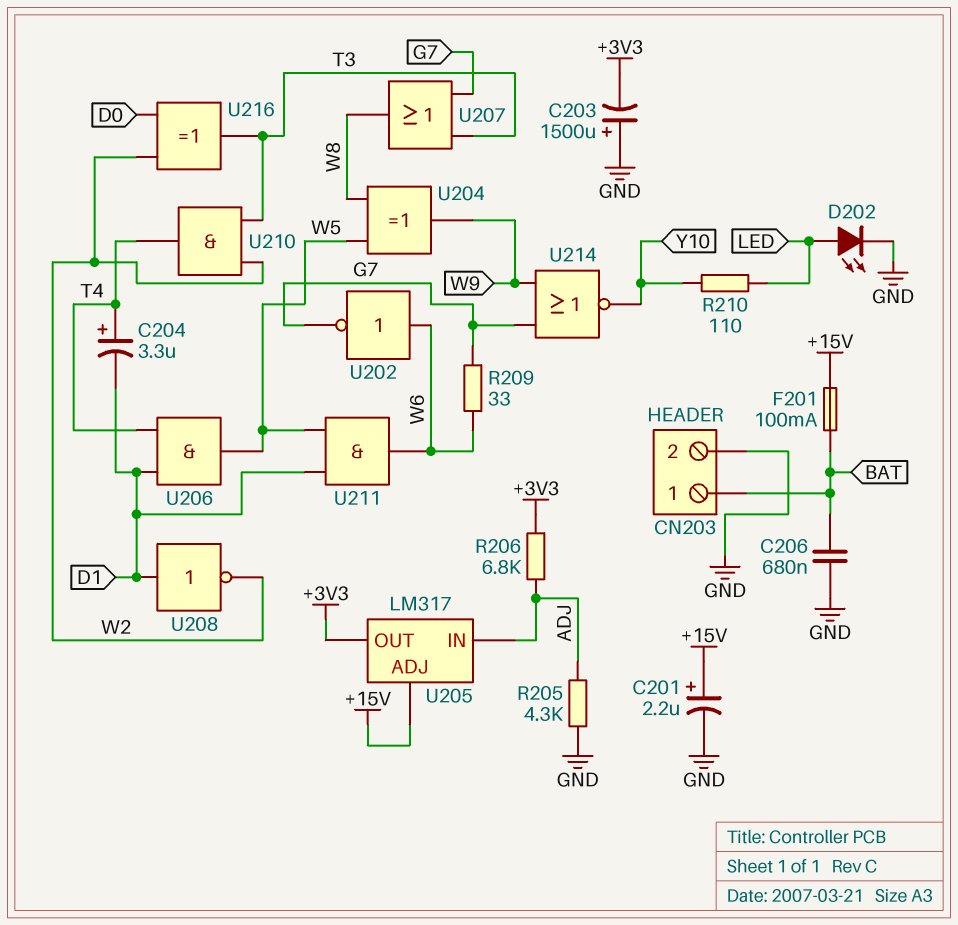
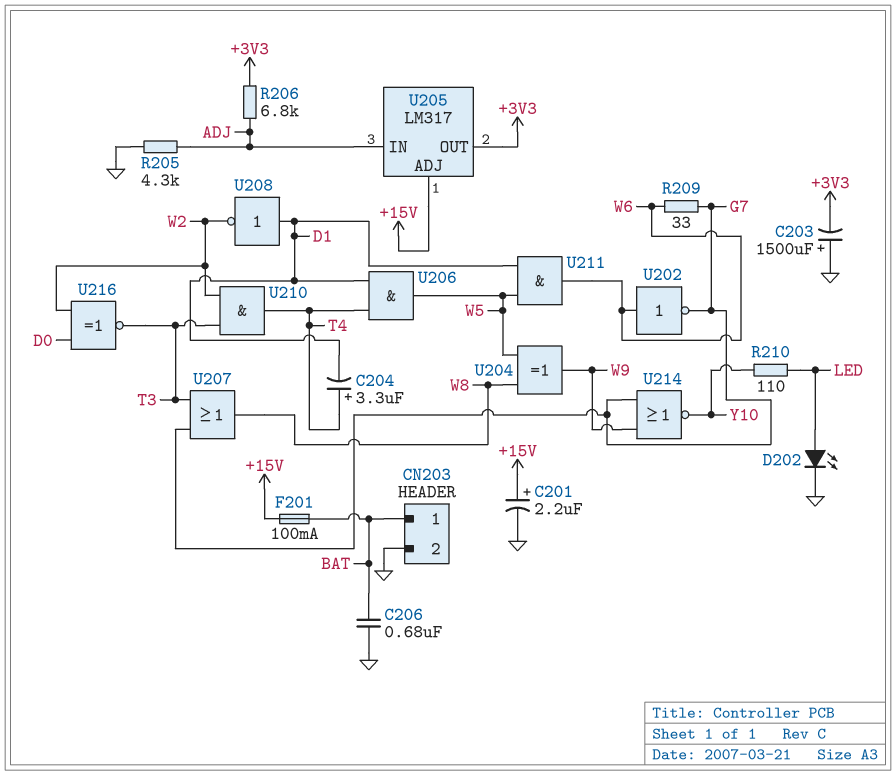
U216: XOR (in D0, in W2, out T3) -> XNOR (in D0, in W2, out T3)

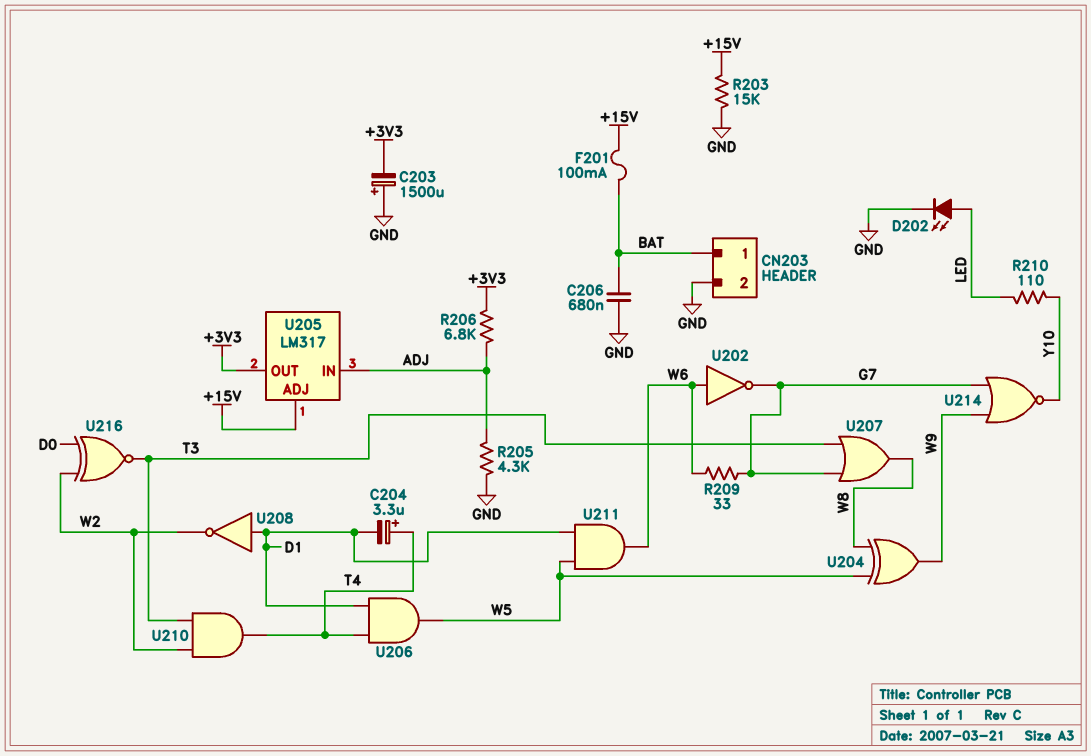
C201: 2.2uF (plus +15V, minus GND) -> none
R203: none -> 15k (+15V, GND)

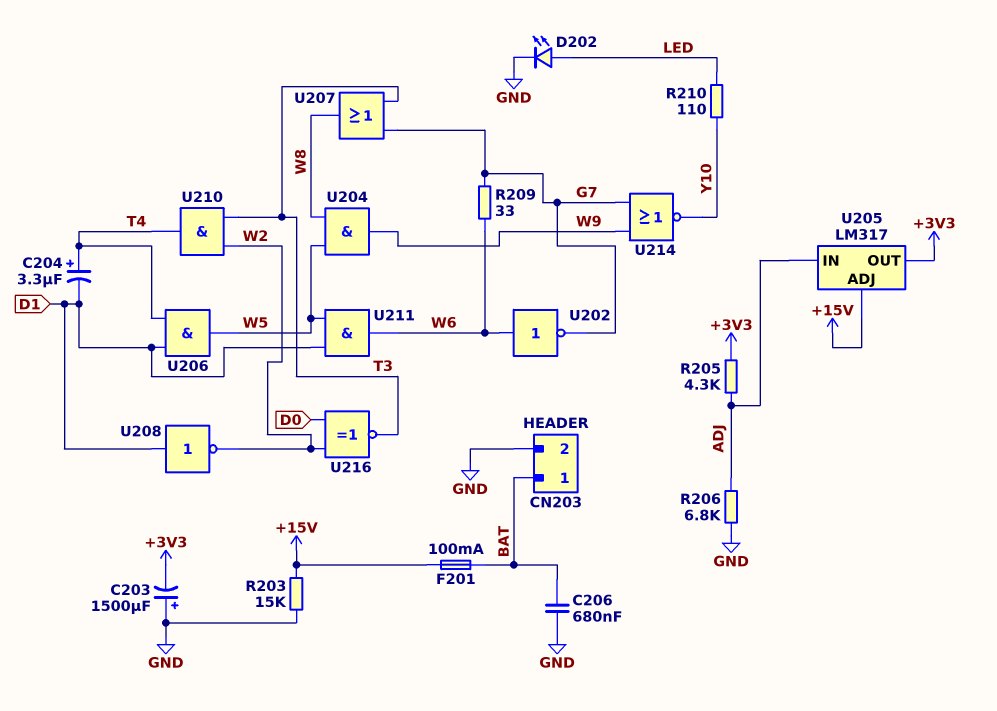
R205: 4.3k (ADJ, GND) -> 4.3k (+3V3, ADJ)
R206: 6.8k (+3V3, ADJ) -> 6.8k (ADJ, GND)
U204: XOR (in W5, in W8, out W9) -> AND (in W5, in W8, out W9)

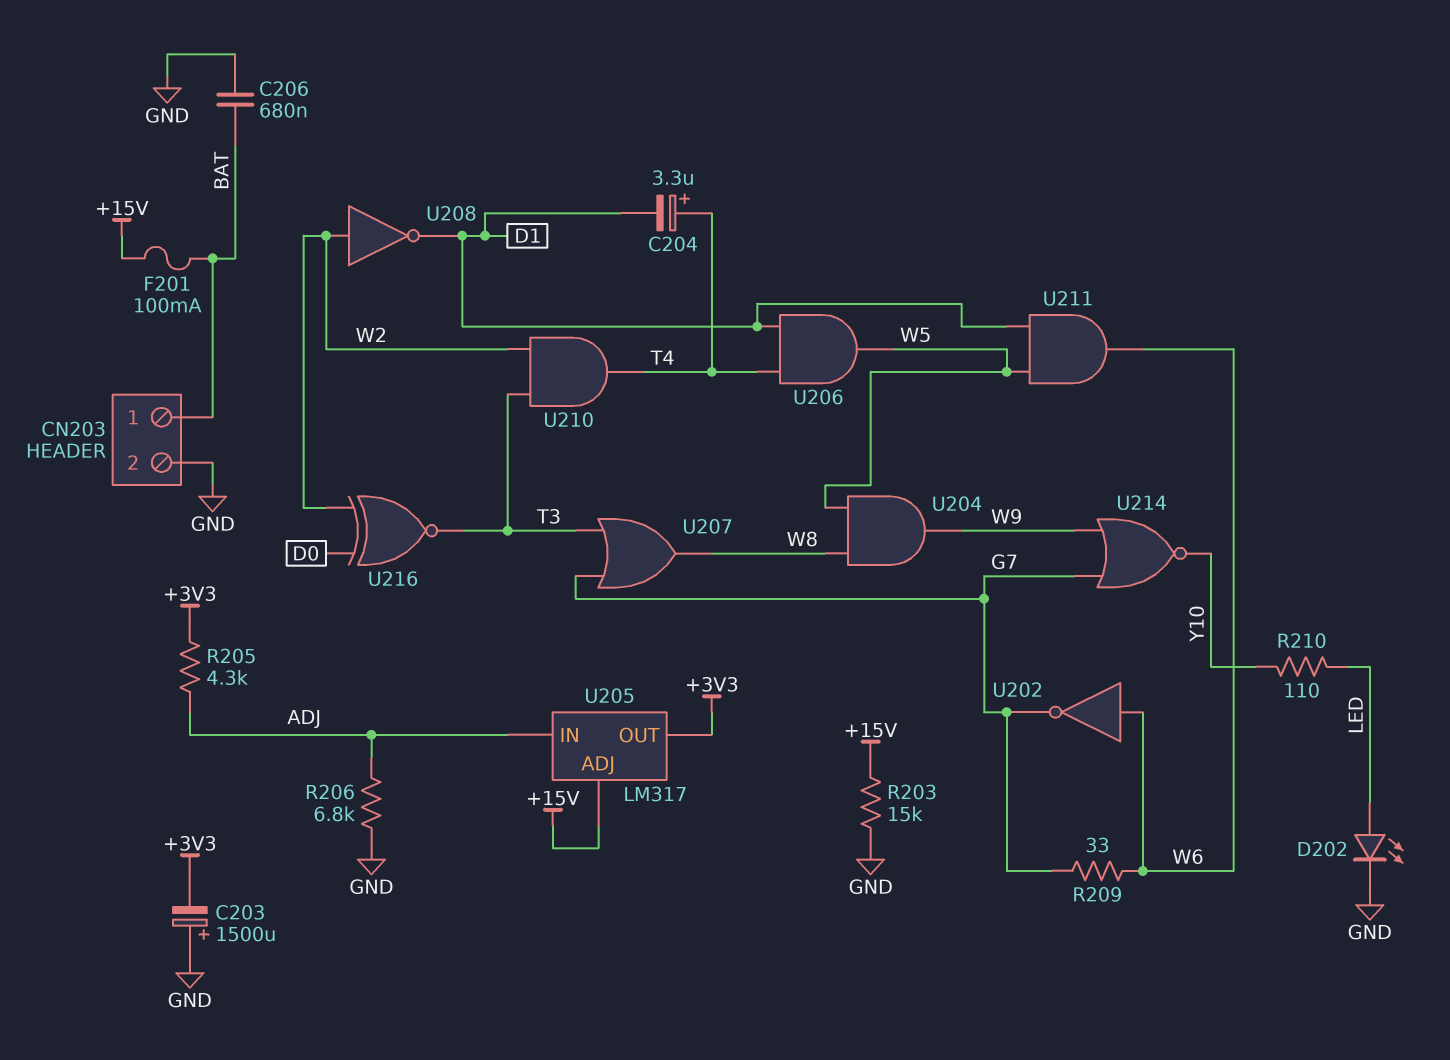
U208: NOT (in D1, out W2) -> NOT (in W2, out D1)

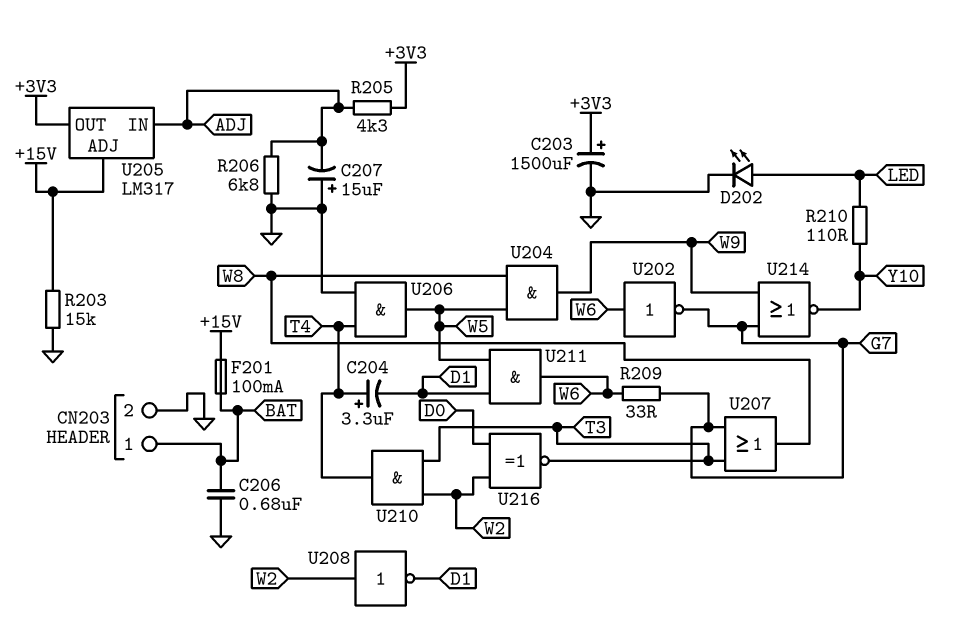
C203: 1500uF (plus GND, minus +3V3) -> 1500uF (plus +3V3, minus GND)
C207: none -> 15uF (plus GND, minus ADJ)
U206: AND (in D1, in T4, out W5) -> AND (in GND, in T4, out W5)

